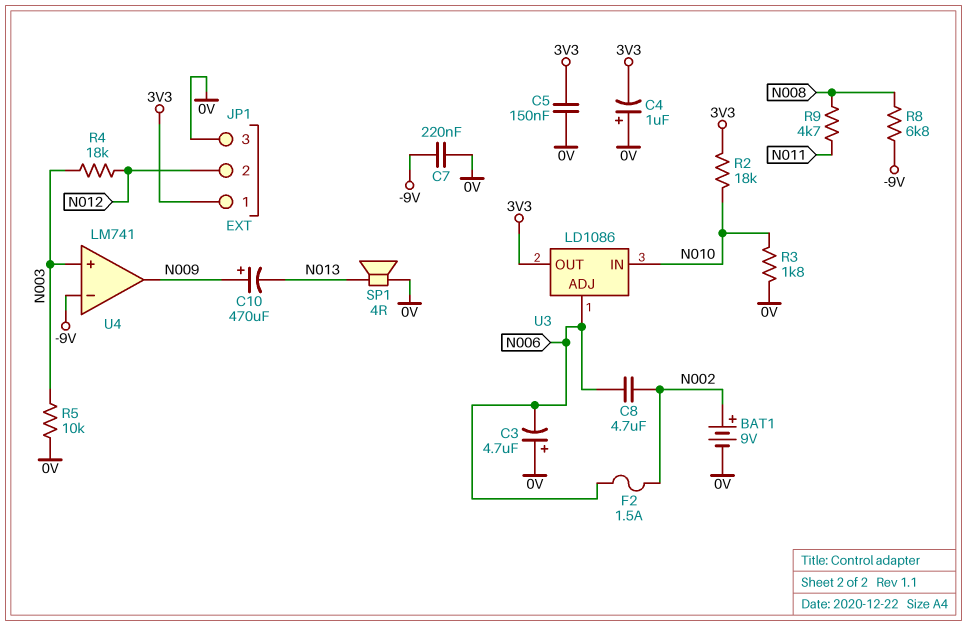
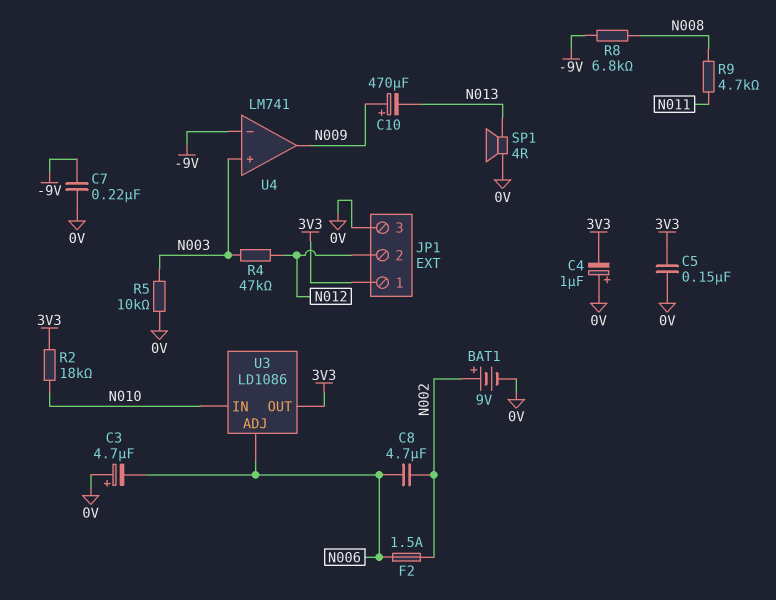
R3: 1.8k (0V, N010) -> none
R4: 18k (N003, N012) -> 47k (N003, N012)

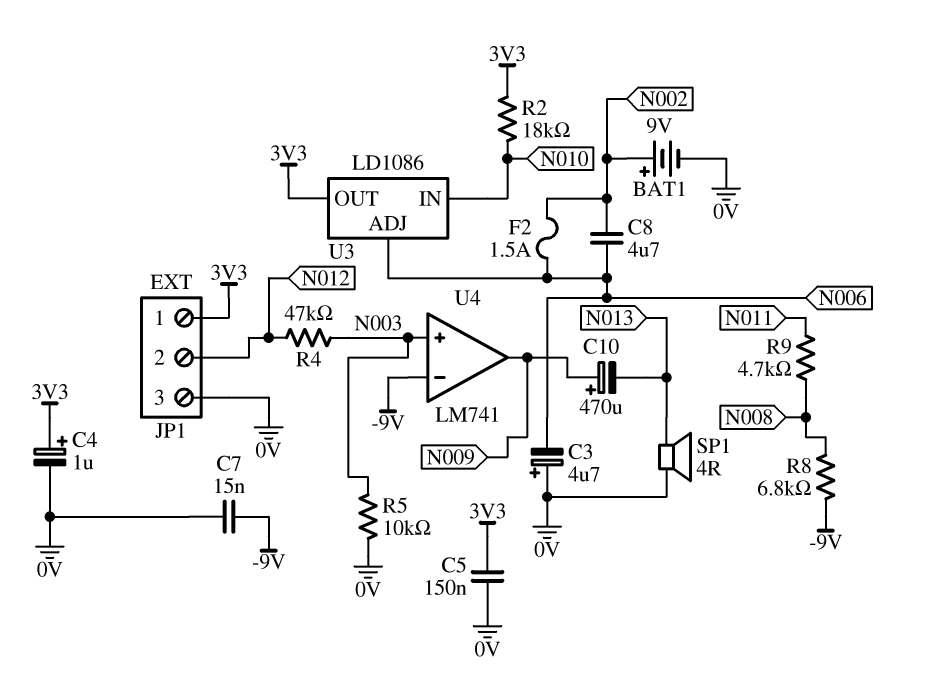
C4: 1uF (plus 0V, minus 3V3) -> 1uF (plus 3V3, minus 0V)
C7: 220nF (-9V, 0V) -> 15nF (-9V, 0V)

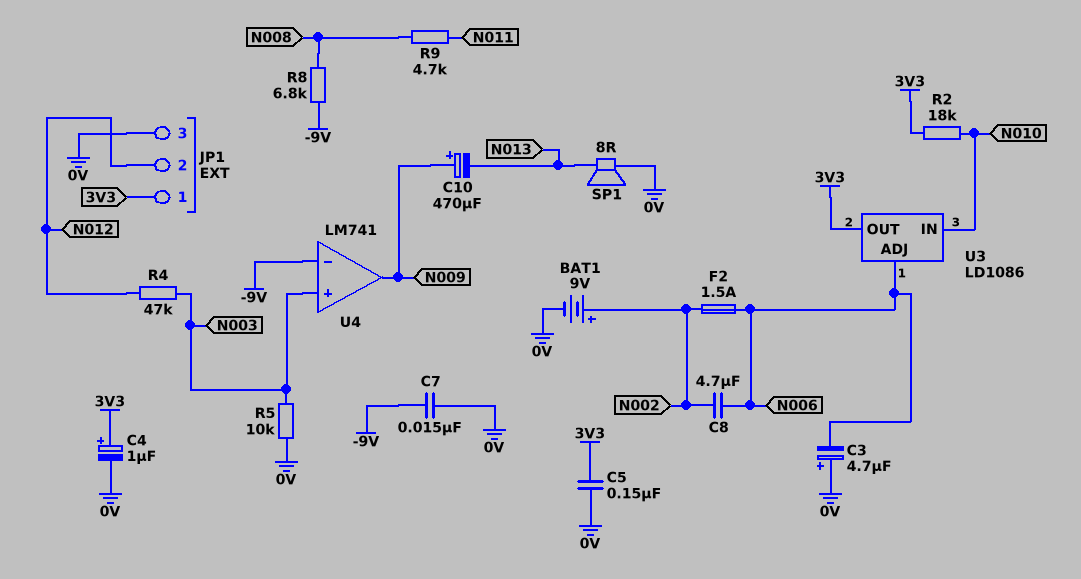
SP1: speaker 4R (0V, N013) -> speaker 8R (0V, N013)

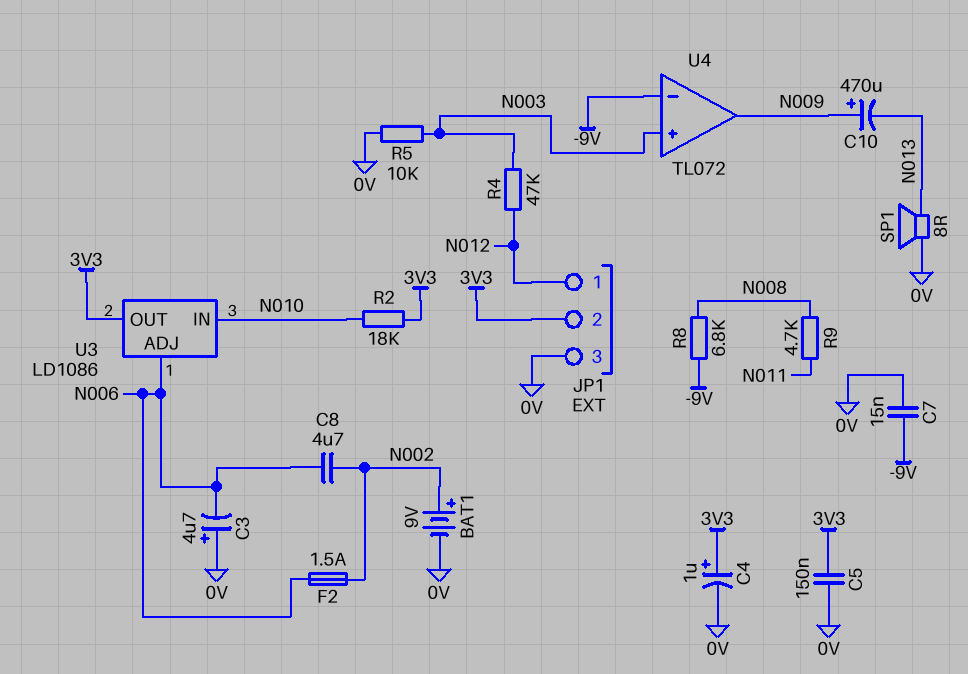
JP1 pin 1: 3V3 -> N012
JP1 pin 2: N012 -> 3V3
U4: LM741 -> TL072

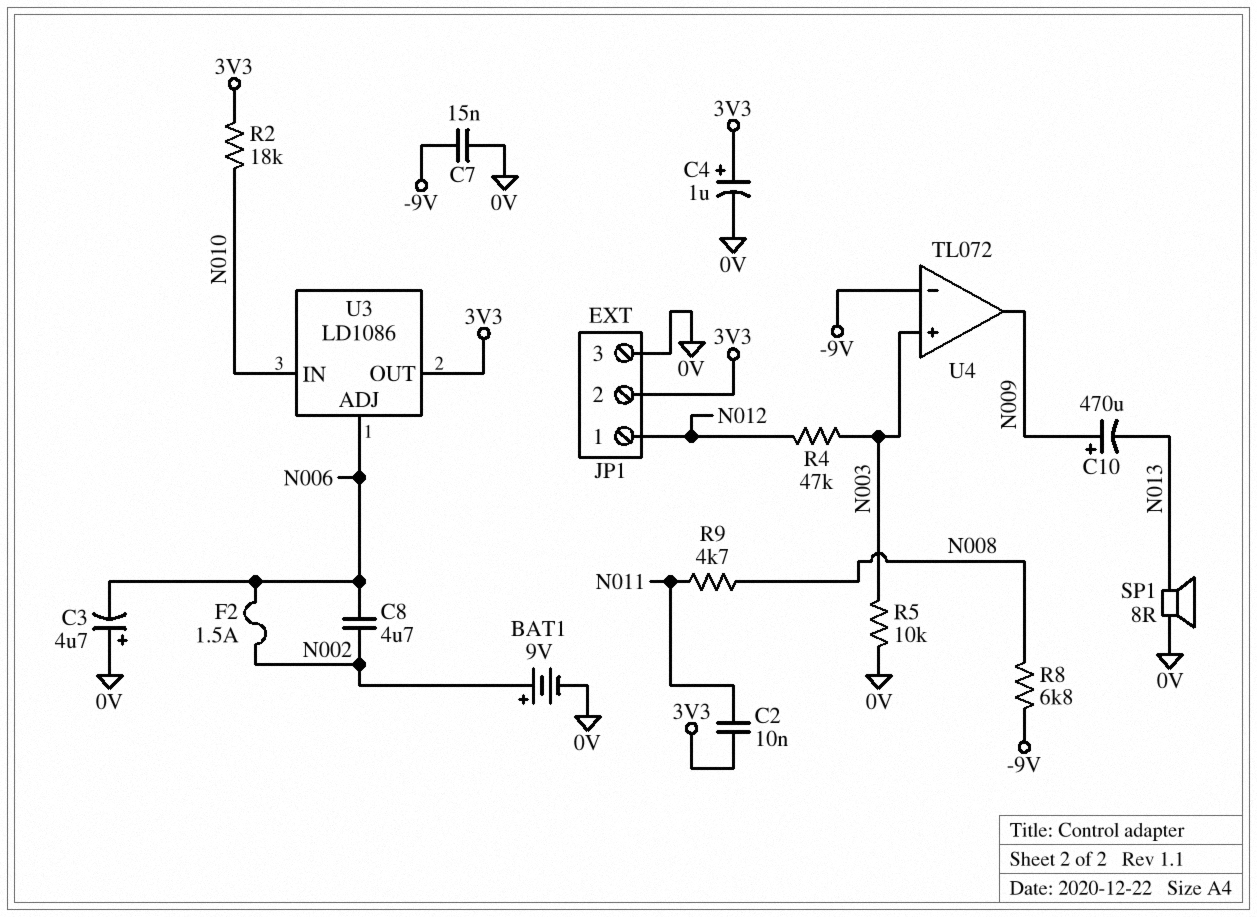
C2: none -> 10nF (3V3, N011)
C5: 150nF (0V, 3V3) -> none

